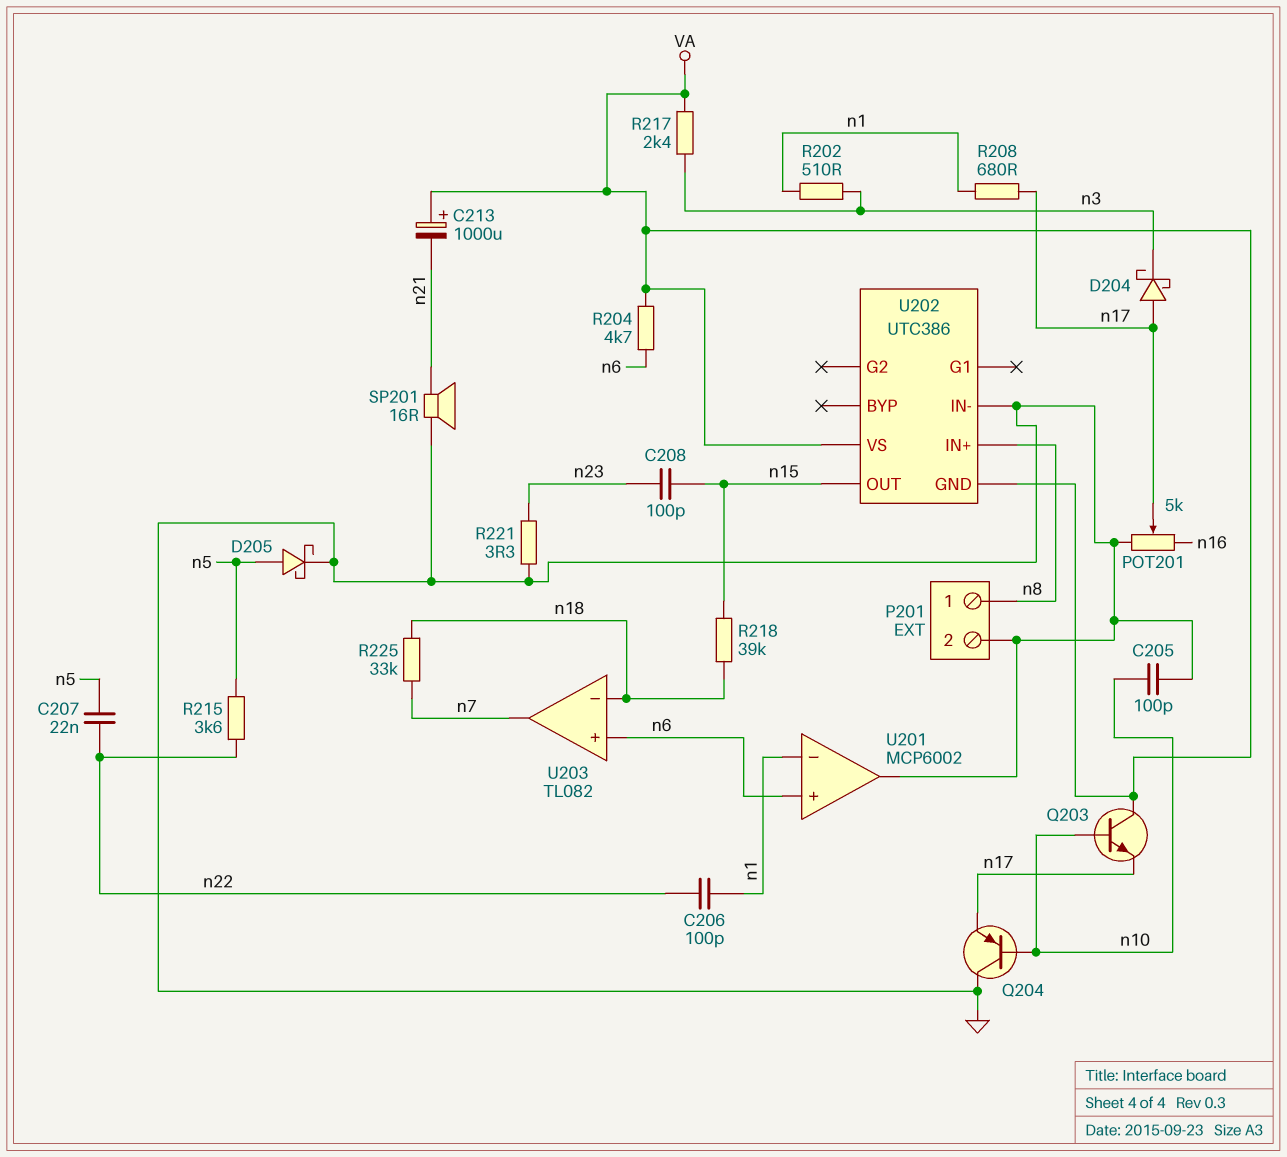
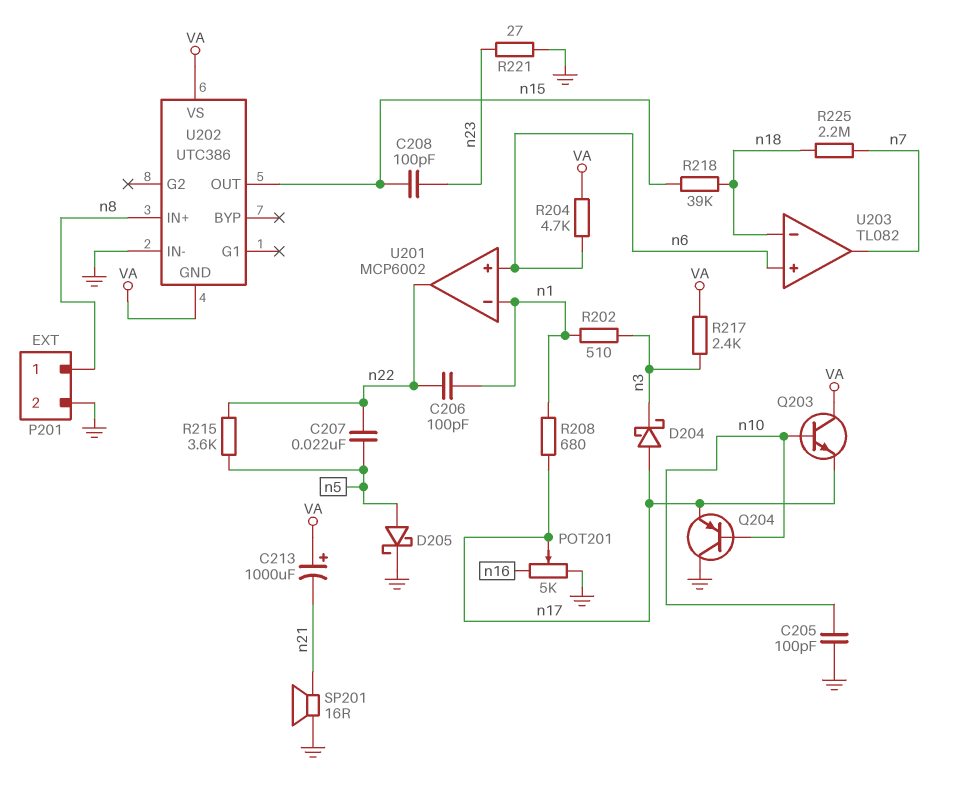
R221: 3.3 (GND, n23) -> 27 (GND, n23)
R225: 33k (n7, n18) -> 2.2M (n7, n18)
U201 pin out: GND -> n22

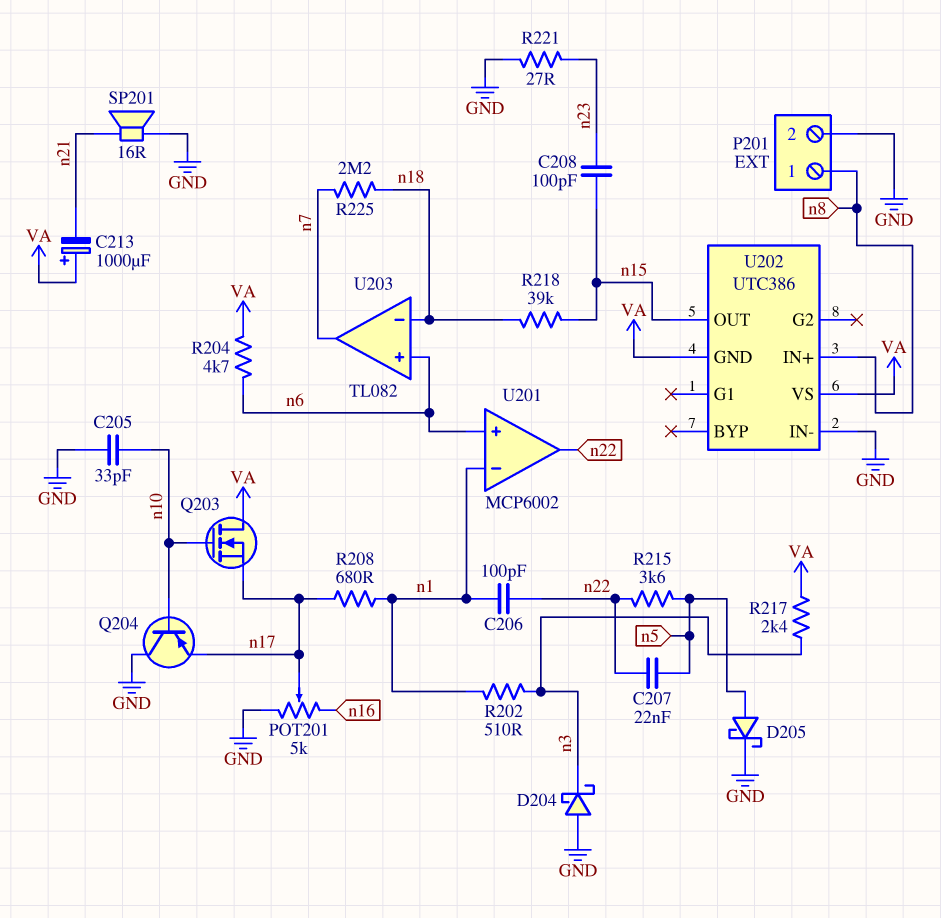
C205: 100pF (GND, n10) -> 33pF (GND, n10)
D204: schottky (A n17, K n3) -> schottky (A GND, K n3)
Q203: NPN (B n10, C VA, E n17) -> NMOS (G n10, D VA, S n17)

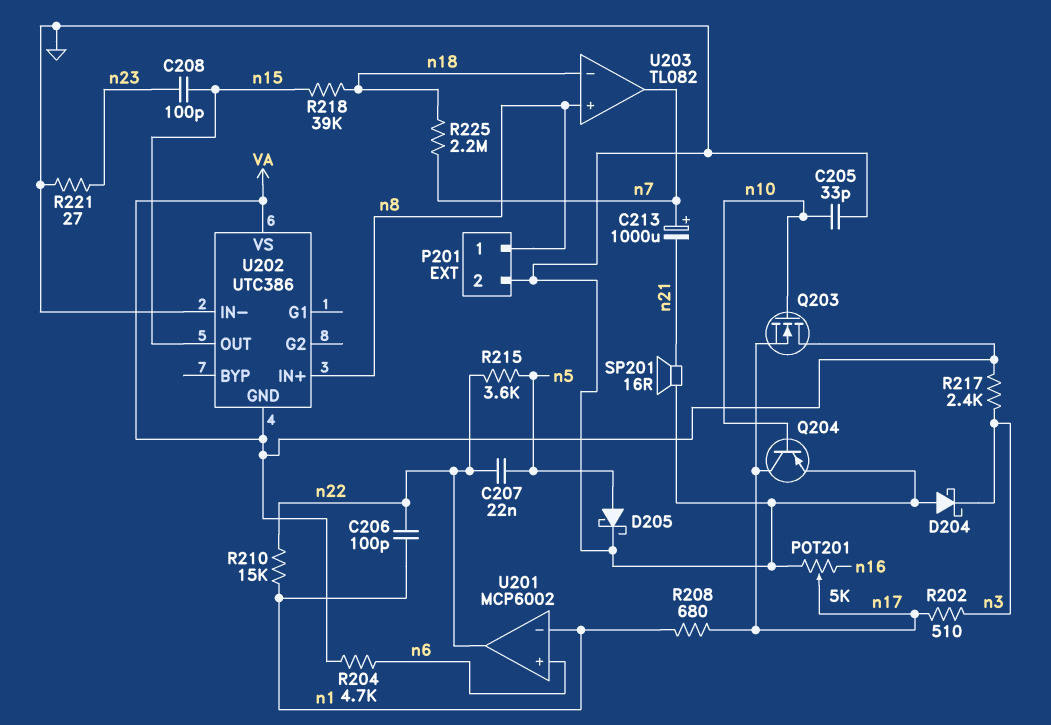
C213: 1000uF (plus VA, minus n21) -> 1000uF (plus n7, minus n21)
Q204: PNP (B n10, C GND, E n17) -> PNP (B n10, C n17, E GND)
R202: 510 (n1, n3) -> 510 (n3, n17)
R210: none -> 15k (n1, n22)
U203 pin in+: n6 -> n8

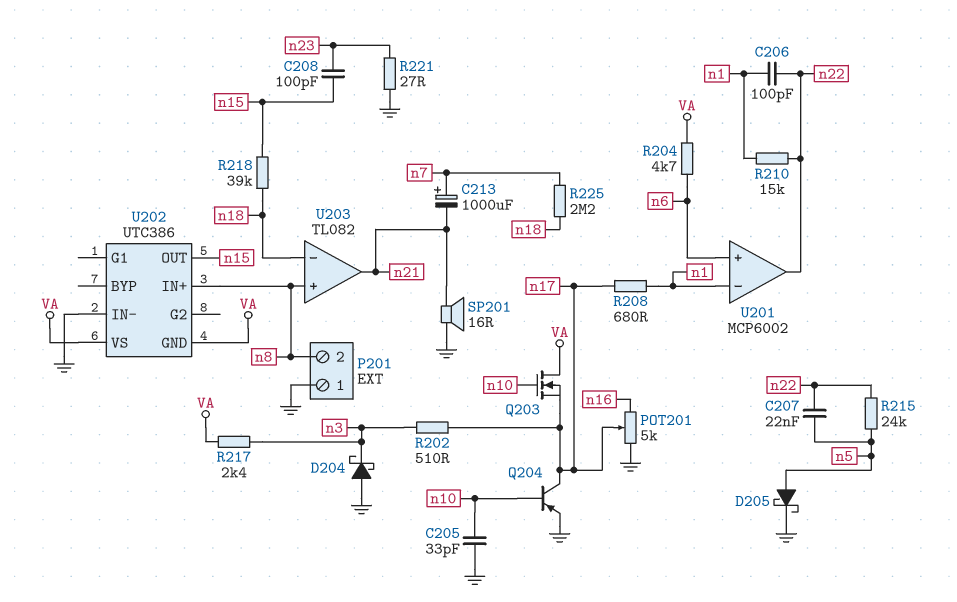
P201 pin 1: n8 -> GND
P201 pin 2: GND -> n8
R215: 3.6k (n5, n22) -> 24k (n5, n22)
U203 pin out: n7 -> n21

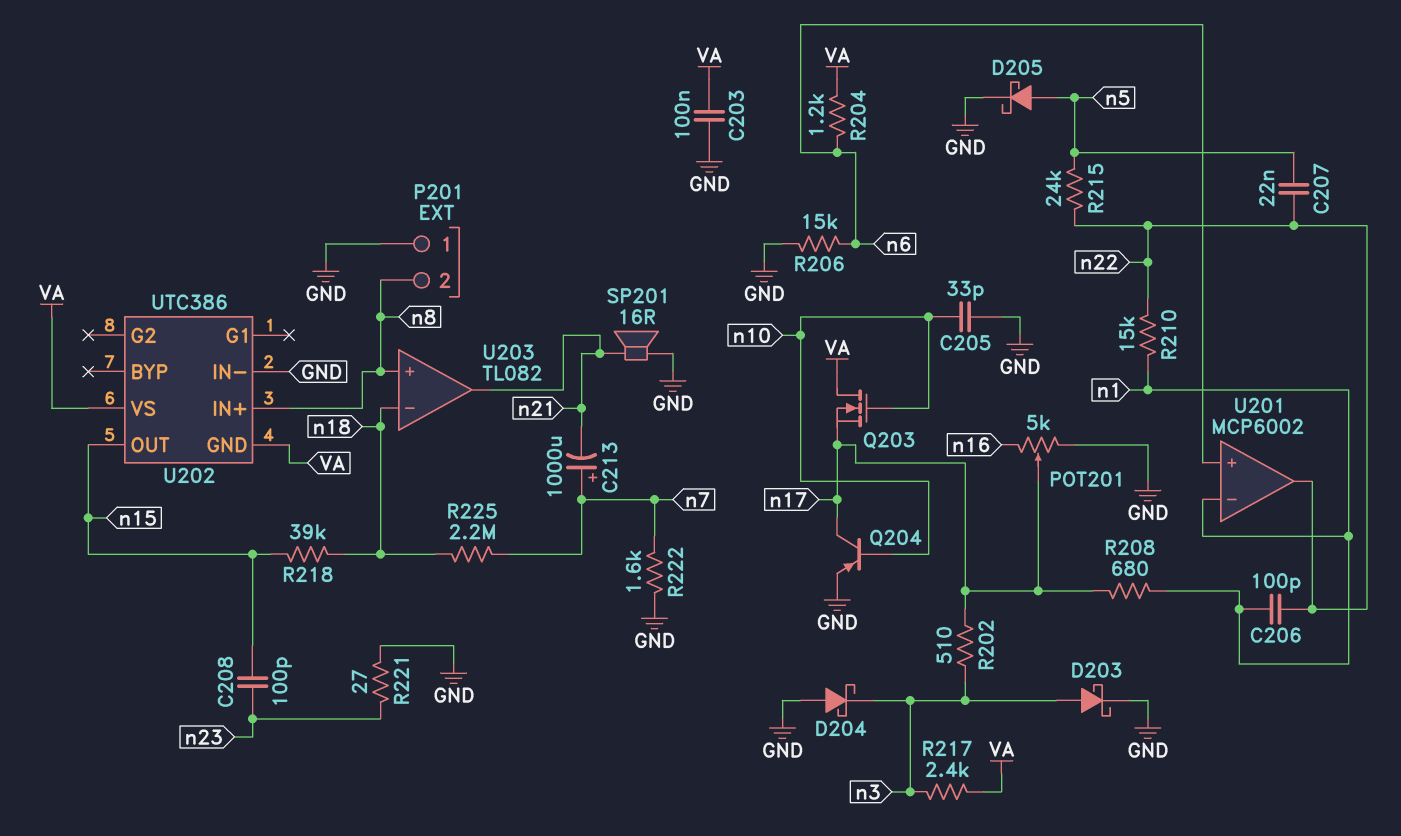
C203: none -> 100nF (GND, VA)
D203: none -> schottky (A n3, K GND)
R204: 4.7k (VA, n6) -> 1.2k (VA, n6)
R206: none -> 15k (GND, n6)
R222: none -> 1.6k (GND, n7)

